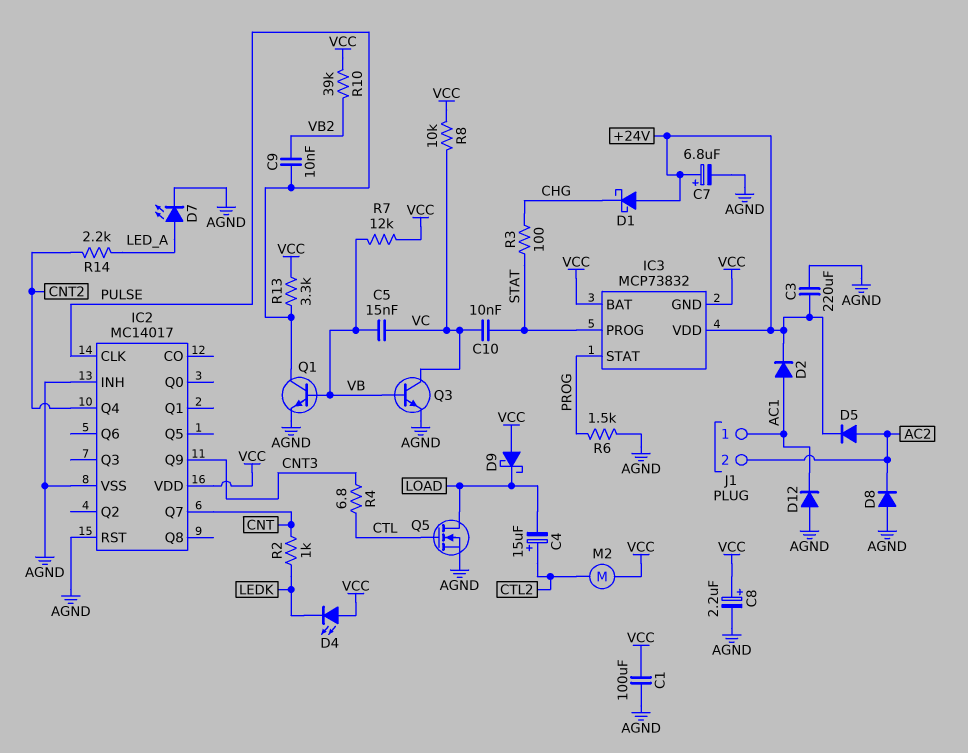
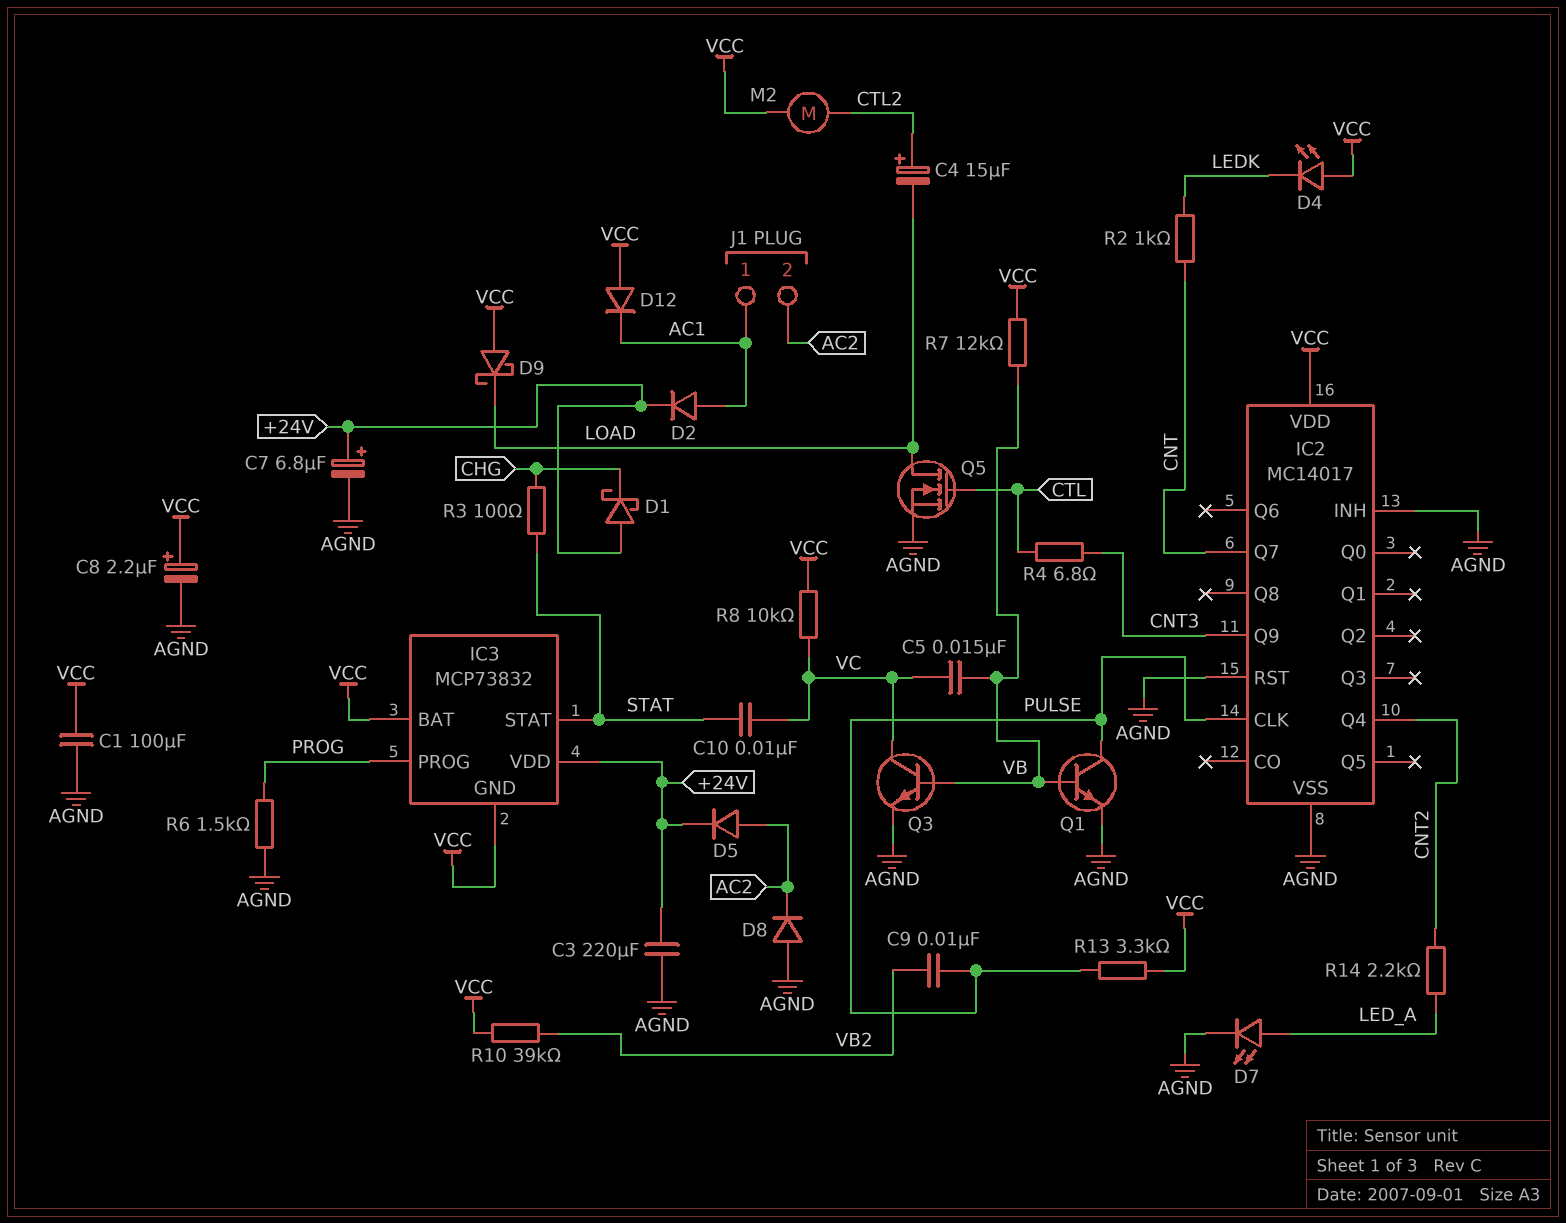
D12: diode (A AGND, K AC1) -> diode (A VCC, K AC1)
IC3 pin PROG: STAT -> PROG
IC3 pin STAT: PROG -> STAT

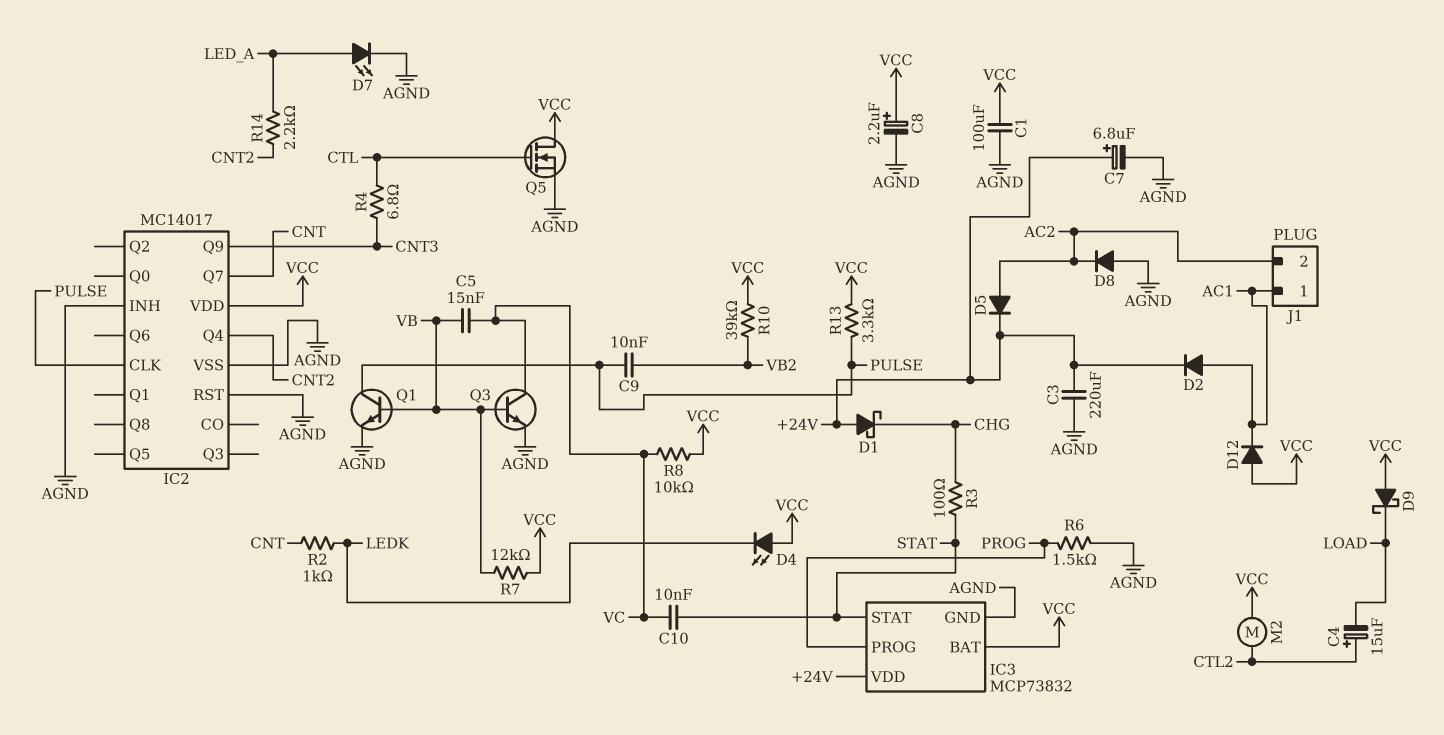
IC3 pin GND: VCC -> AGND
Q5: NMOS (G CTL, D LOAD, S AGND) -> NMOS (G CTL, D VCC, S AGND)

